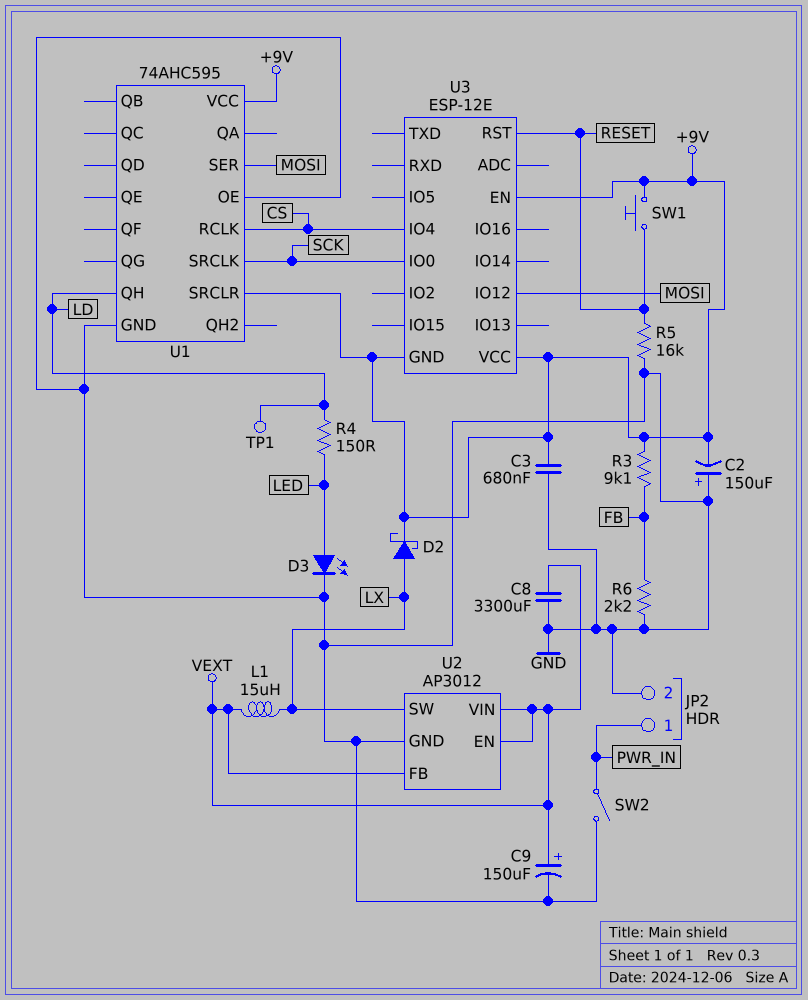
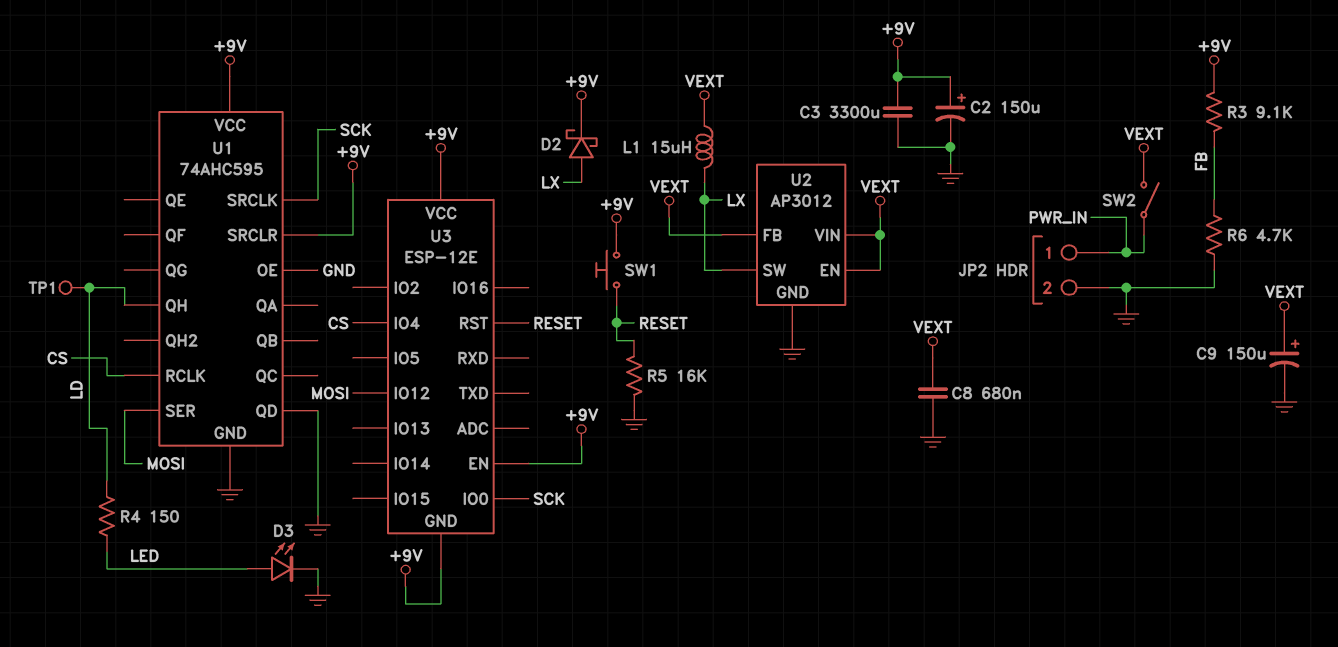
C2: 150uF (plus GND, minus +9V) -> 150uF (plus +9V, minus GND)
C3: 680nF (+9V, GND) -> 3300uF (+9V, GND)
C8: 3300uF (GND, VEXT) -> 680nF (GND, VEXT)
R6: 2.2k (FB, GND) -> 4.7k (FB, GND)
SW2: switch (GND, PWR_IN) -> switch (PWR_IN, VEXT)
U1 pin QD: none -> GND

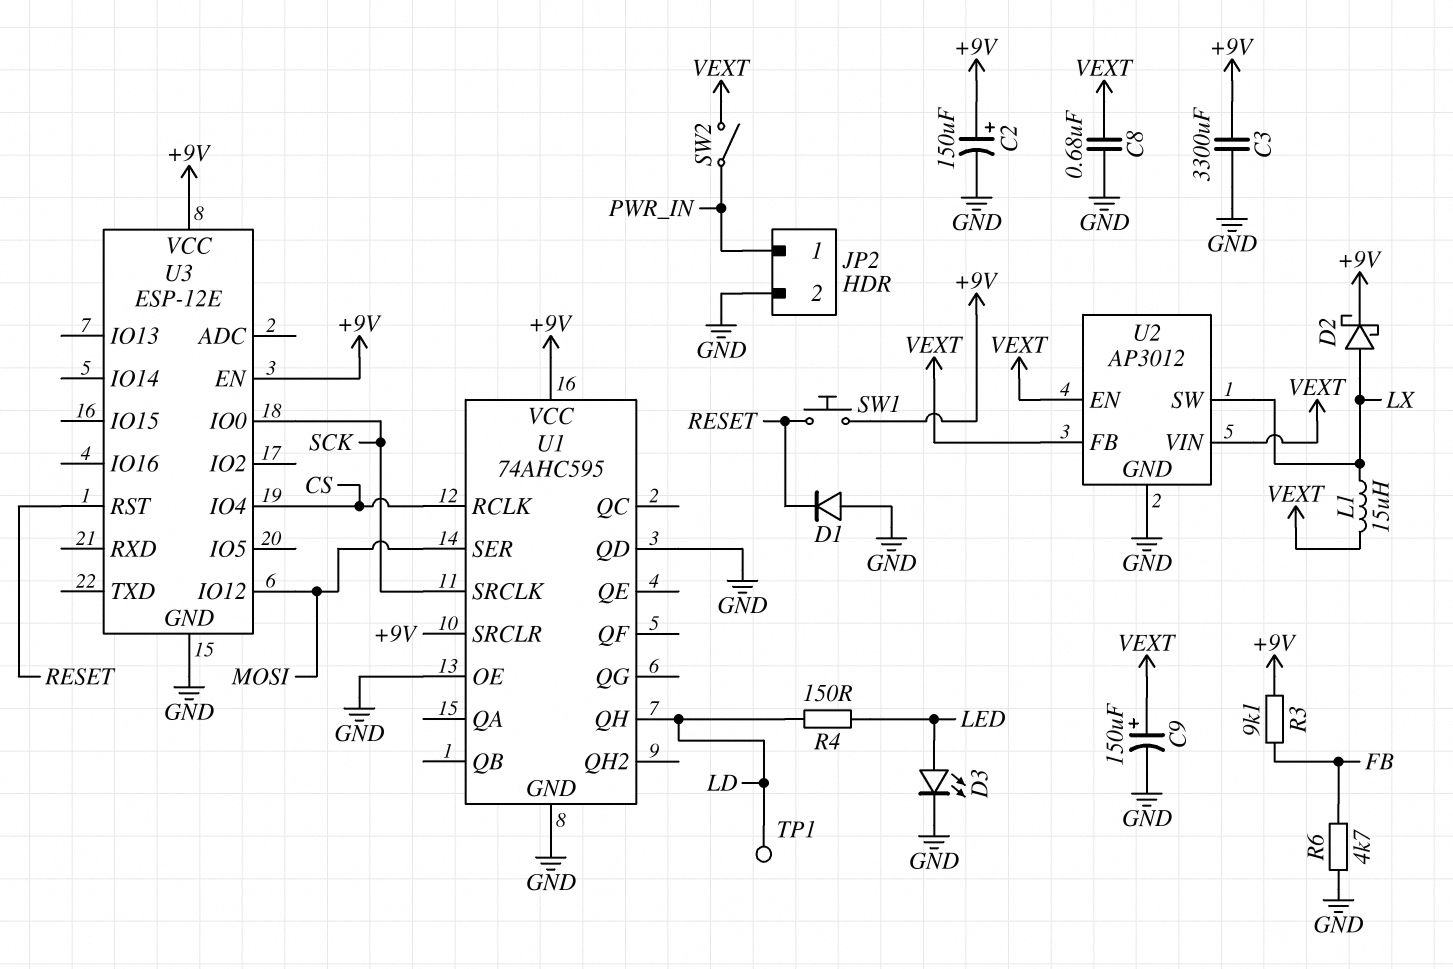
D1: none -> diode (A GND, K RESET)
R5: 16k (GND, RESET) -> none
U3 pin GND: +9V -> GND

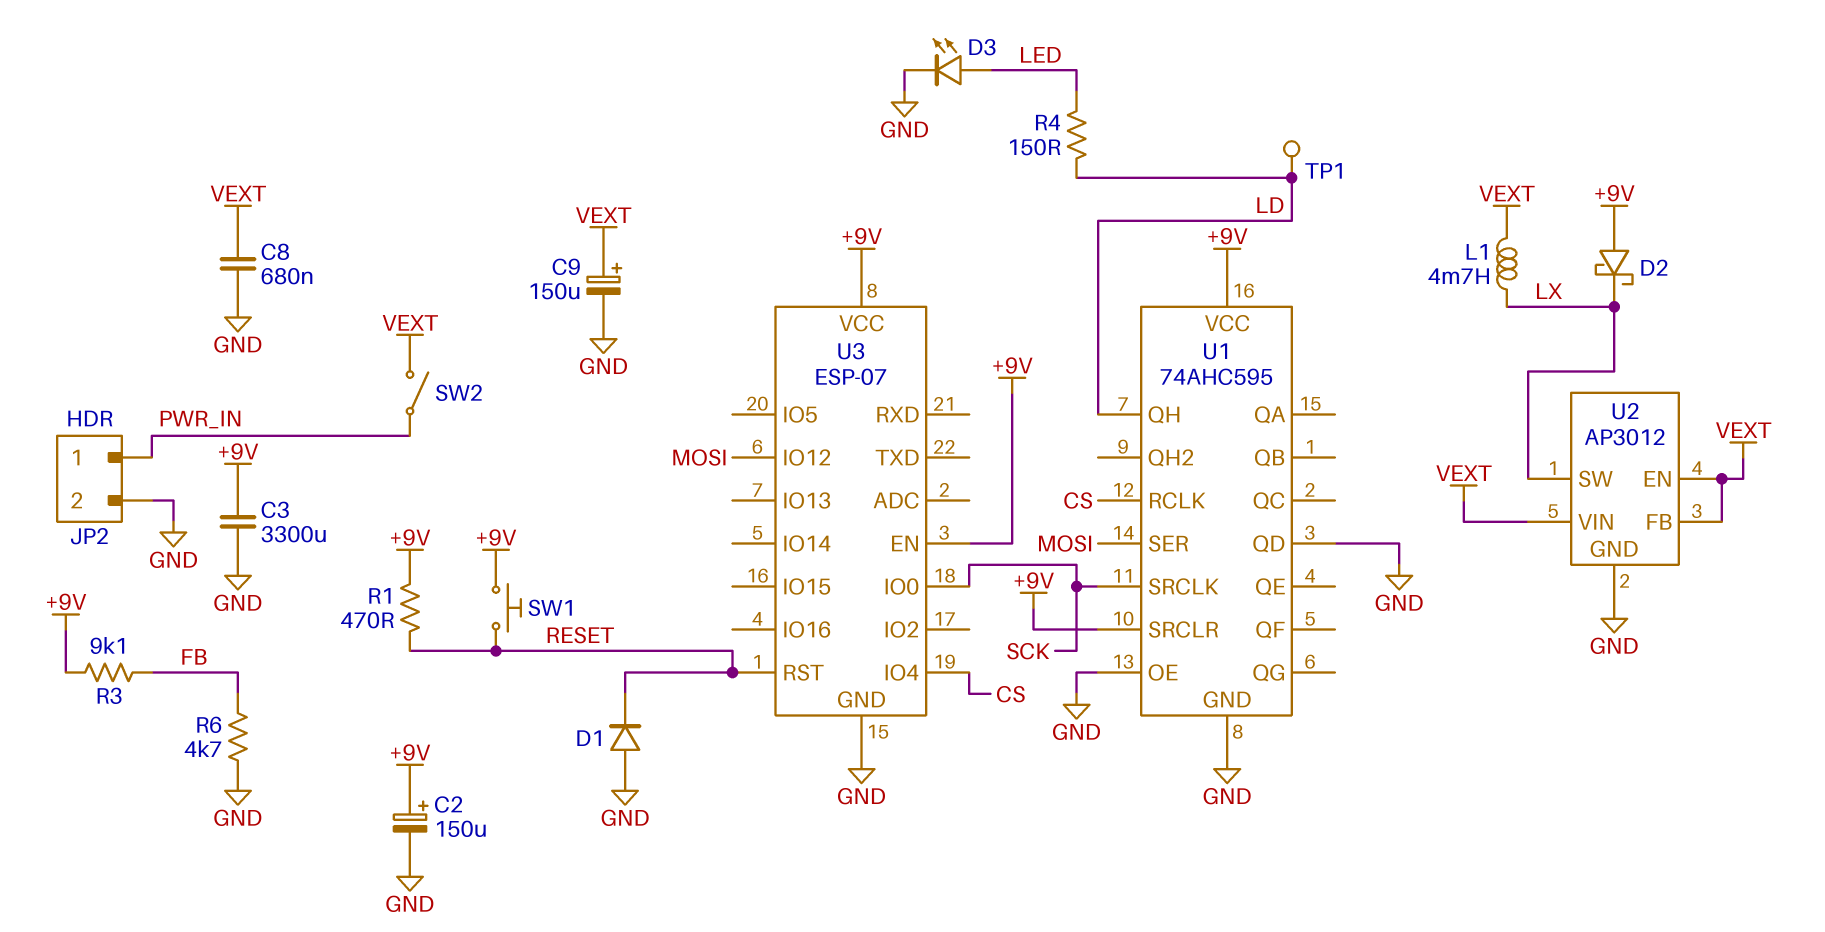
D2: schottky (A LX, K +9V) -> schottky (A +9V, K LX)
L1: 15uH (LX, VEXT) -> 4.7mH (LX, VEXT)
R1: none -> 470 (+9V, RESET)
U3: ESP-12E -> ESP-07

